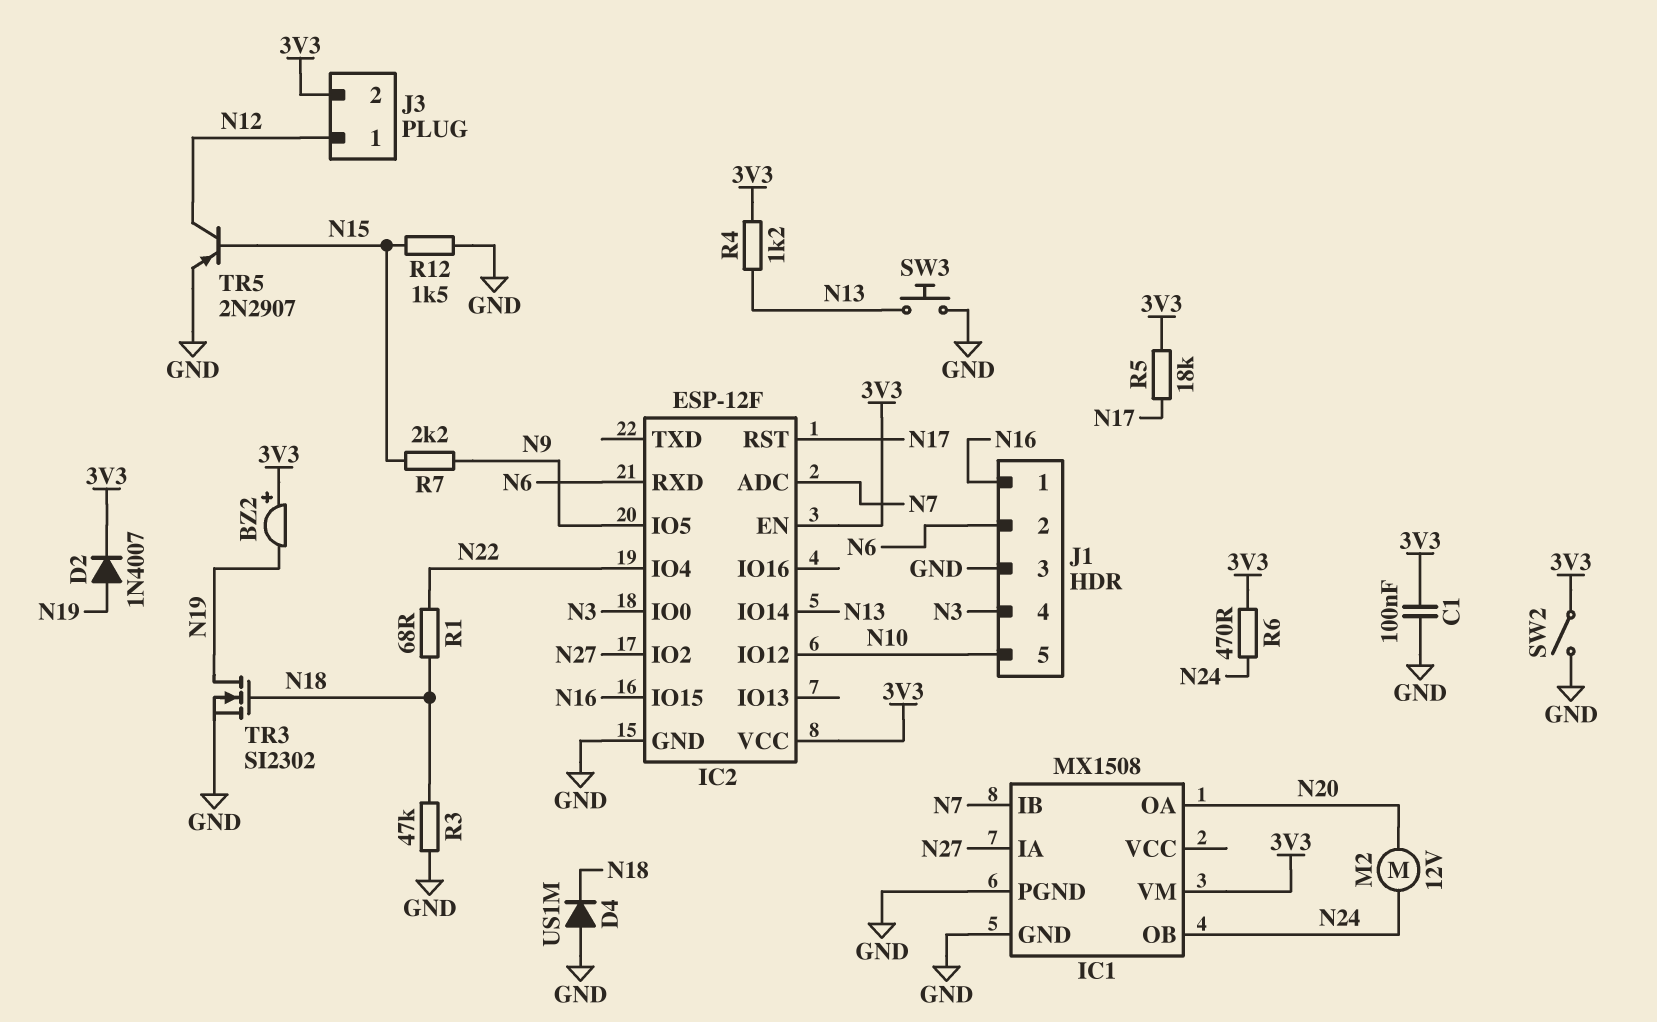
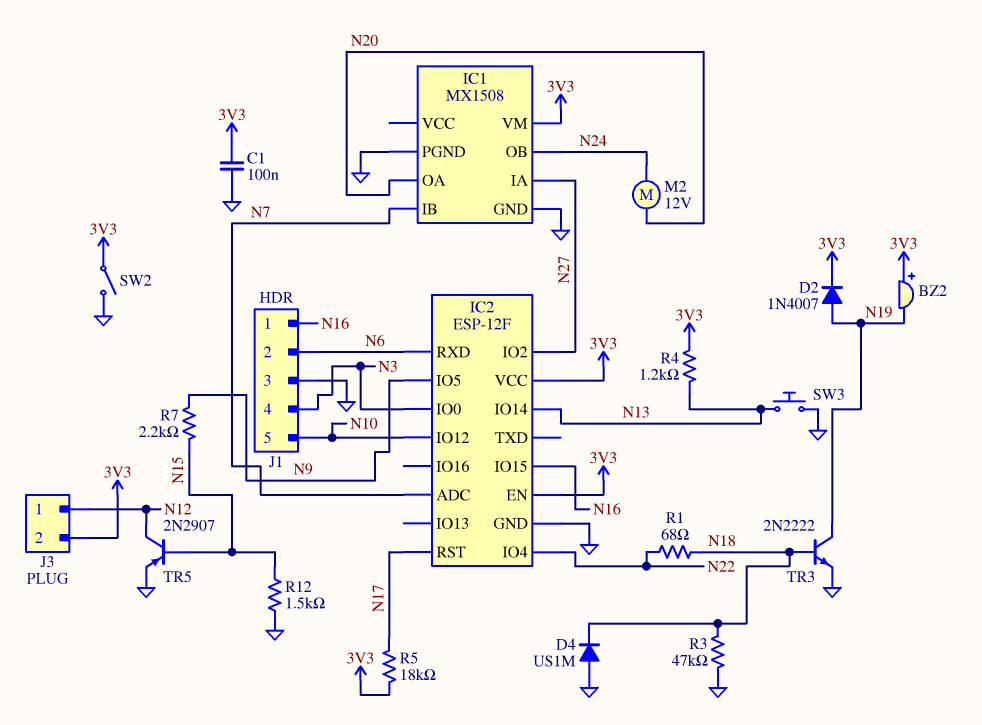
R6: 470 (3V3, N24) -> none
TR3: NMOS SI2302 (G N18, D N19, S GND) -> NPN 2N2222 (B N18, C N19, E GND)

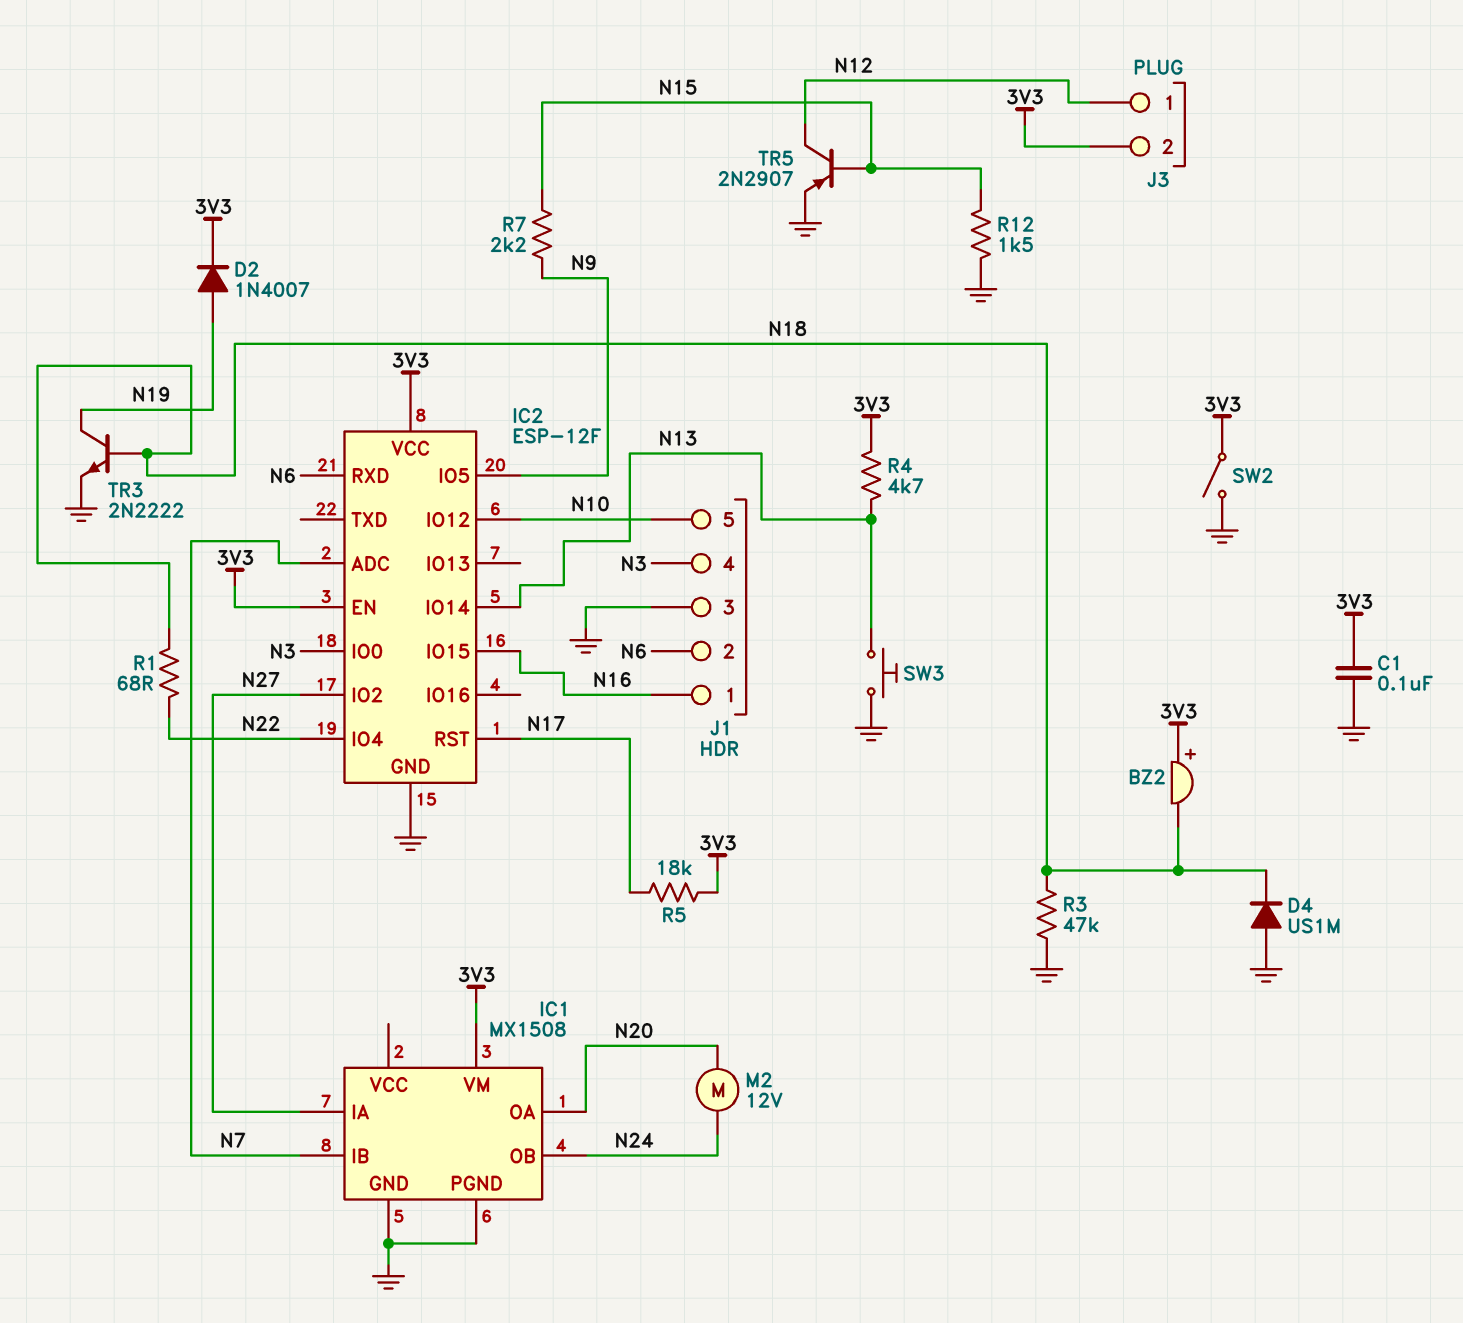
BZ2: buzzer (plus 3V3, minus N19) -> buzzer (plus 3V3, minus N18)
R4: 1.2k (3V3, N13) -> 4.7k (3V3, N13)

